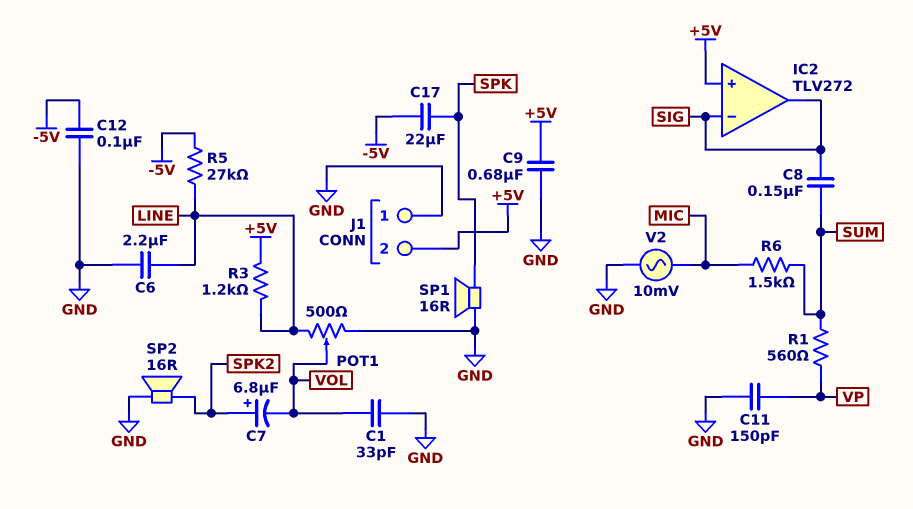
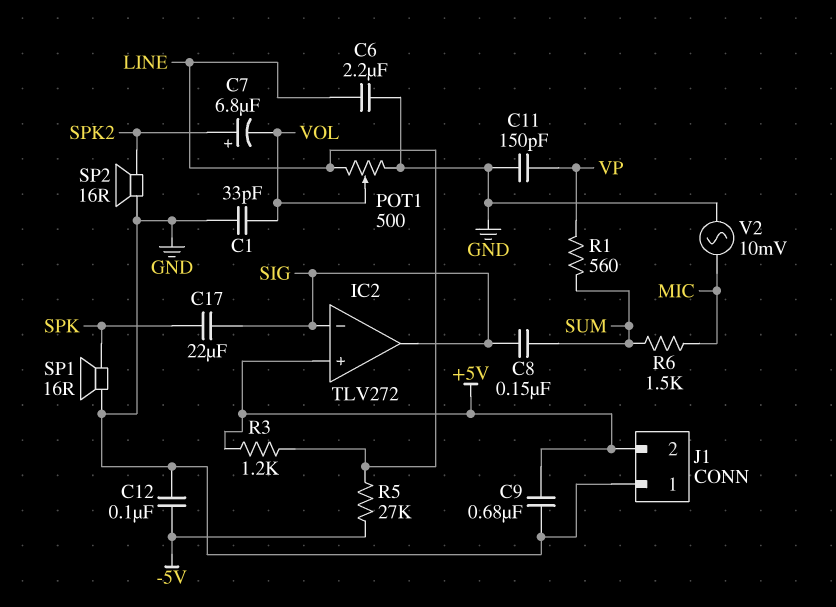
C17: 22uF (-5V, SPK) -> 22uF (SIG, SPK)

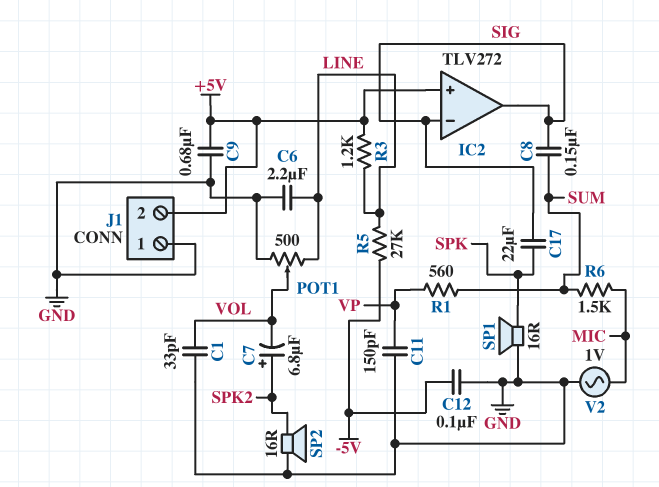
V2: AC 10mV (GND, MIC) -> AC 1V (GND, MIC)

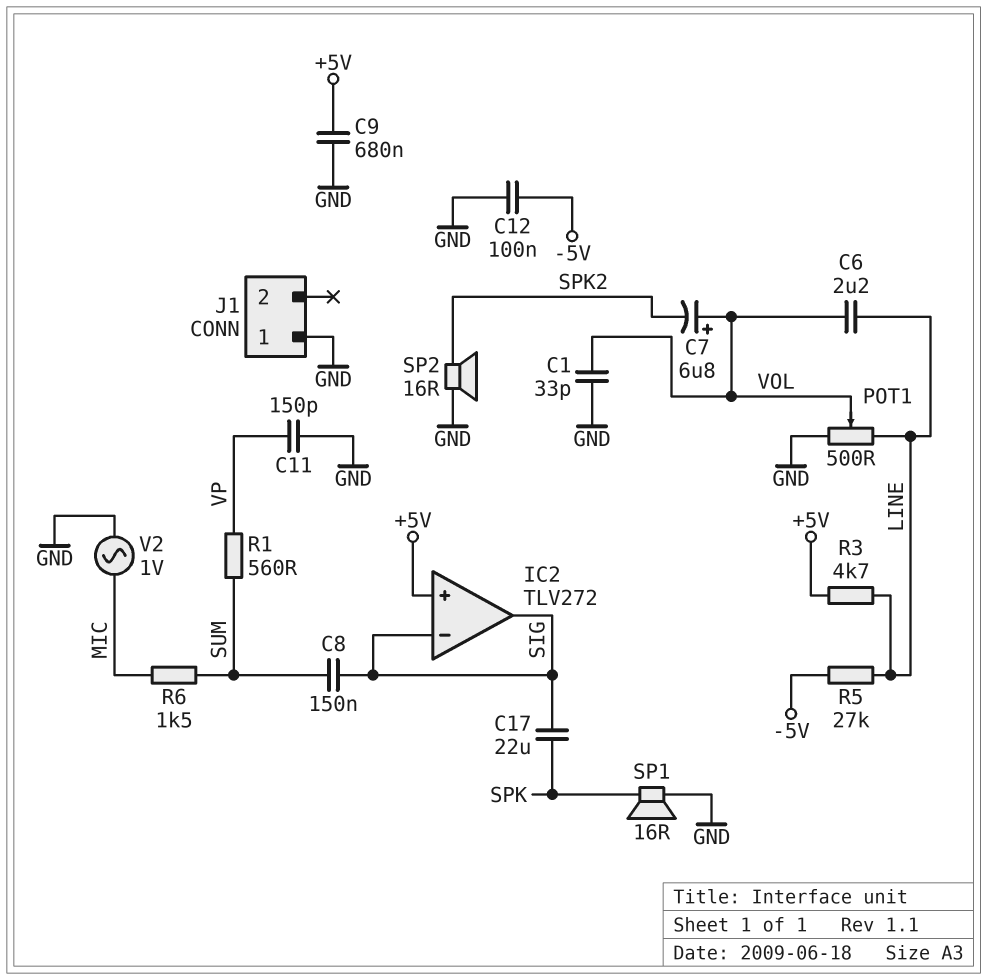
C6: 2.2uF (GND, LINE) -> 2.2uF (LINE, VOL)
C7: 6.8uF (plus SPK2, minus VOL) -> 6.8uF (plus VOL, minus SPK2)
J1 pin 2: +5V -> none
R3: 1.2k (+5V, LINE) -> 4.7k (+5V, LINE)

